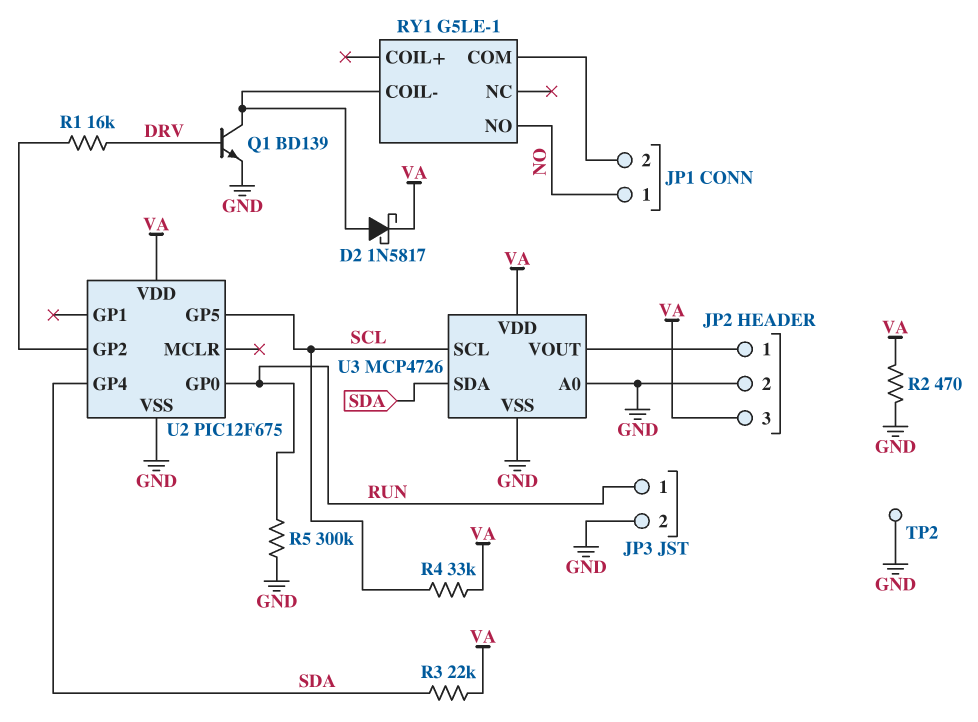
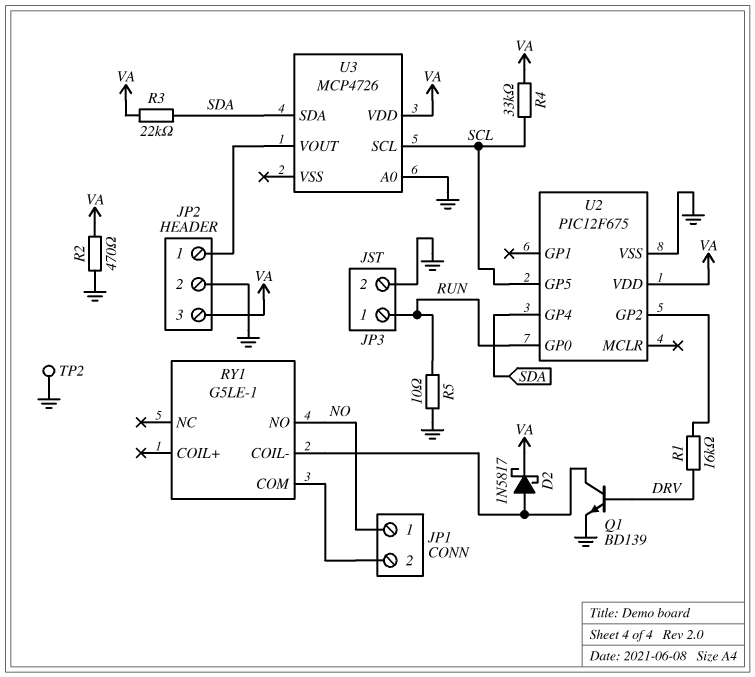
R5: 300k (GND, RUN) -> 10 (GND, RUN)
U3 pin VSS: GND -> none

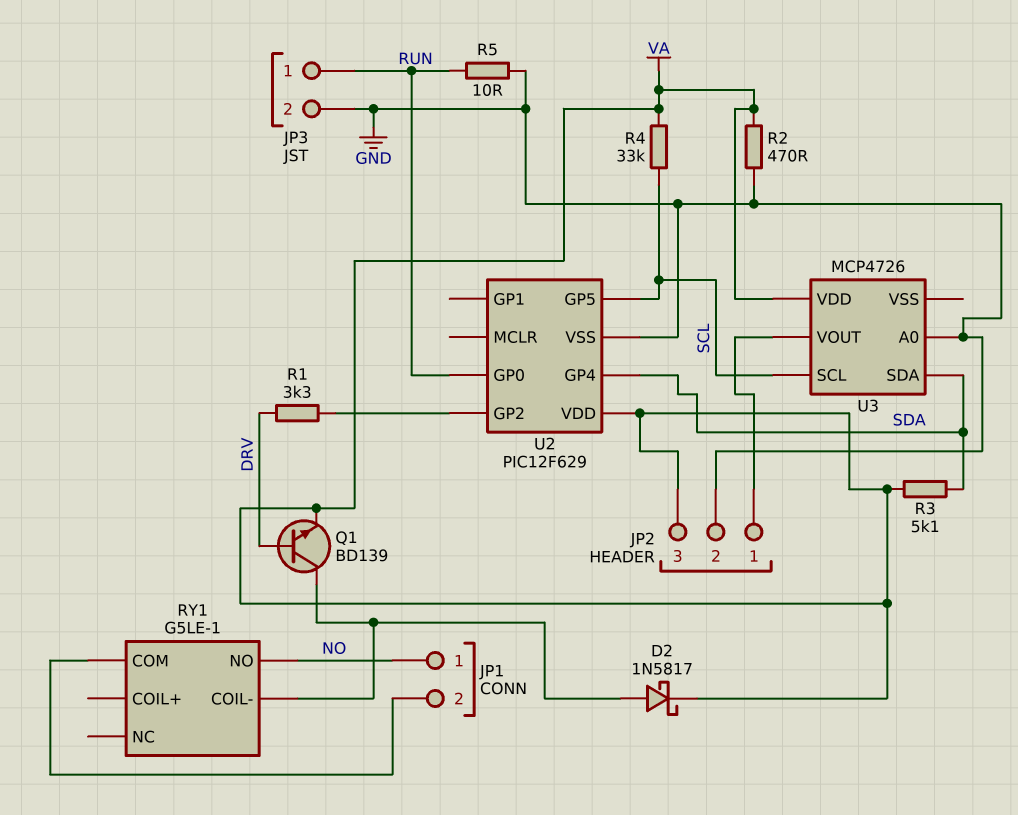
Q1: NPN BD139 (B DRV, C RY1/COIL-, E GND) -> NPN BD139 (B DRV, C RY1/COIL-, E VA)
R1: 16k (DRV, U2/GP2) -> 3.3k (DRV, U2/GP2)
R3: 22k (SDA, VA) -> 5.1k (SDA, VA)
TP2: test point (GND) -> none
U2: PIC12F675 -> PIC12F629

